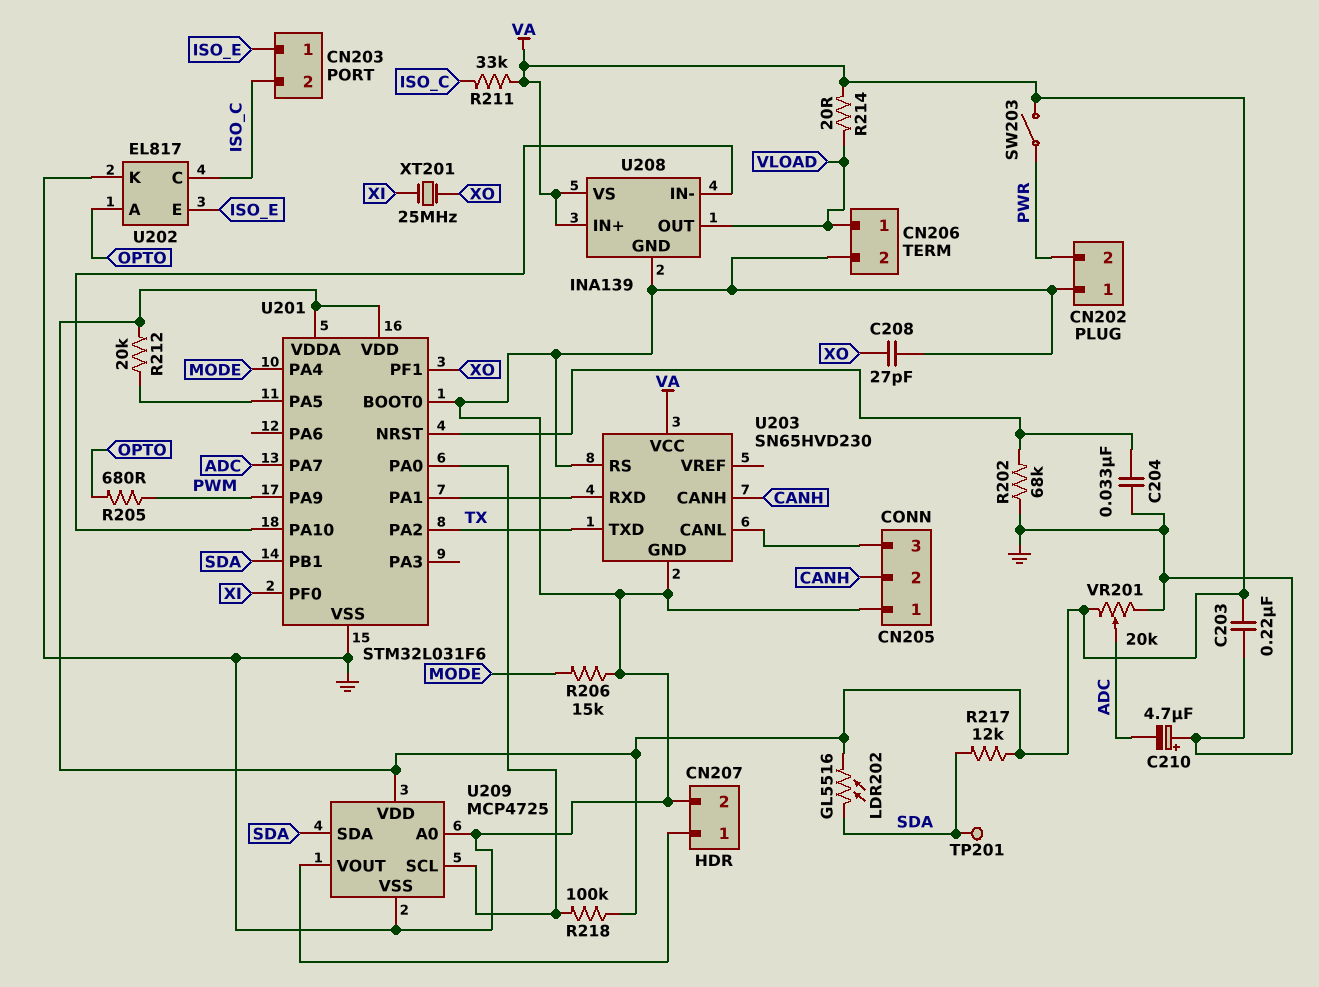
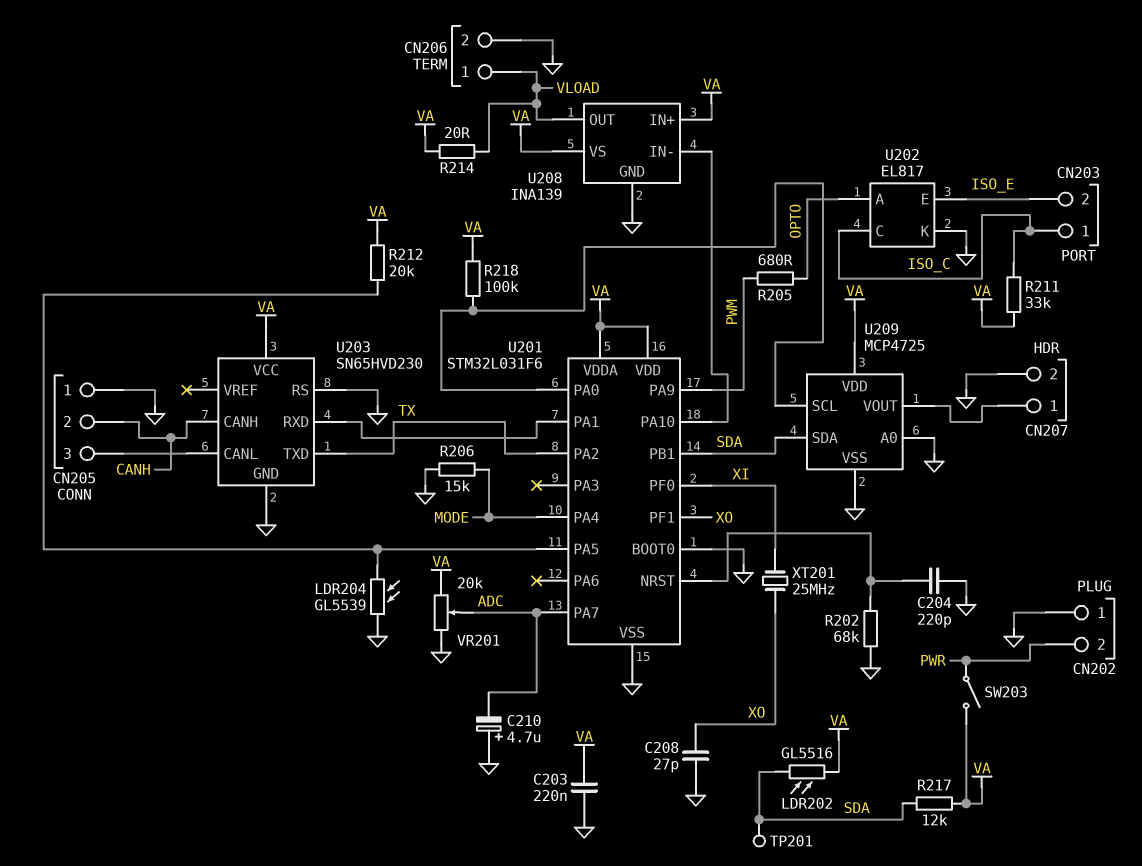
C204: 33nF (GND, U201/NRST) -> 220pF (GND, U201/NRST)
CN203 pin 1: ISO_E -> ISO_C
CN203 pin 2: ISO_C -> ISO_E
LDR204: none -> GL5539 (GND, U201/PA5)

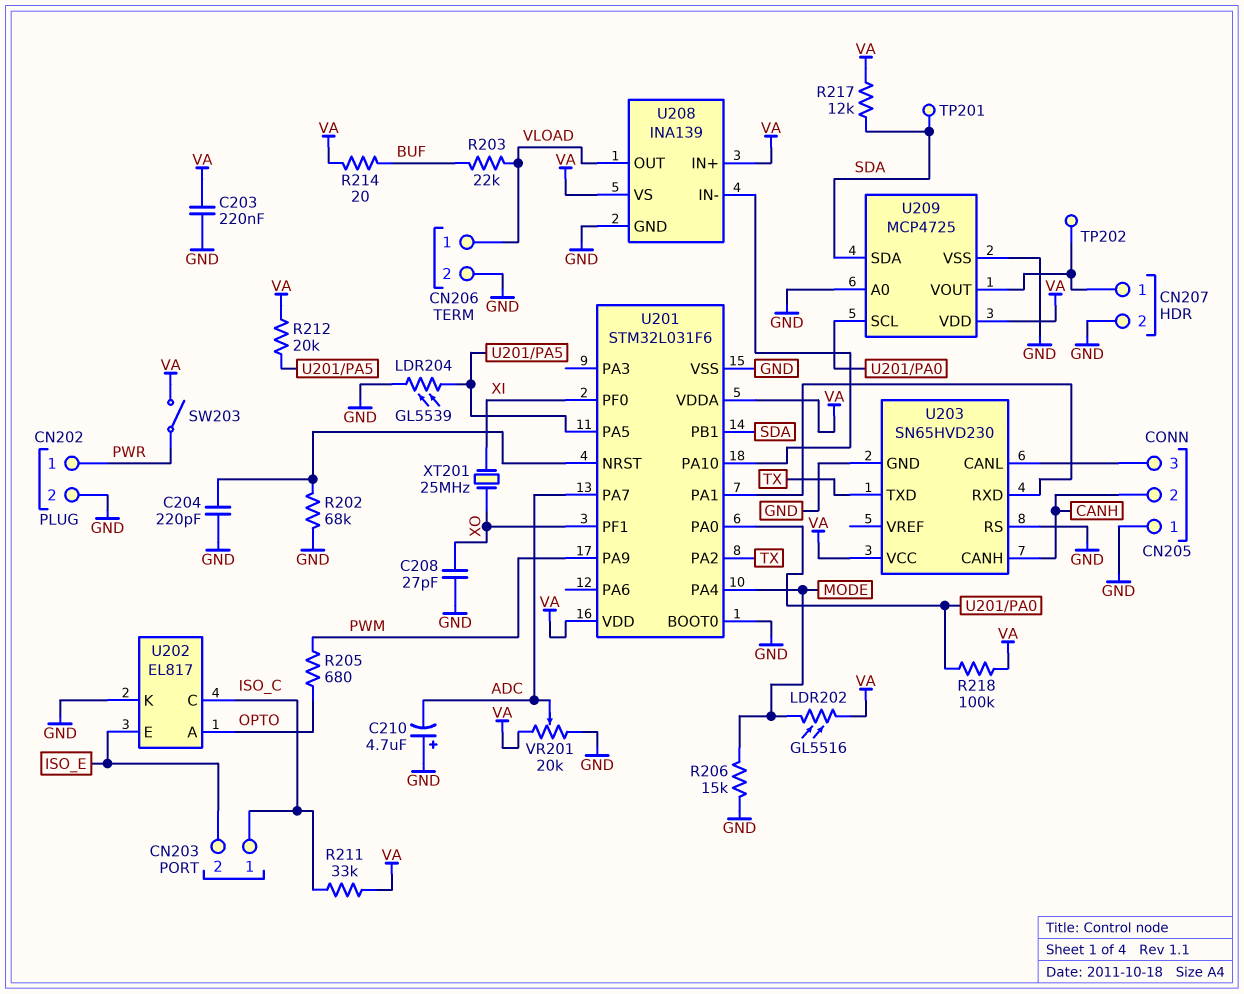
CN202 pin 1: GND -> PWR
CN202 pin 2: PWR -> GND
LDR202: GL5516 (SDA, VA) -> GL5516 (MODE, VA)
R203: none -> 22k (BUF, VLOAD)
R214: 20 (VA, VLOAD) -> 20 (BUF, VA)
TP202: none -> test point (CN207/1)

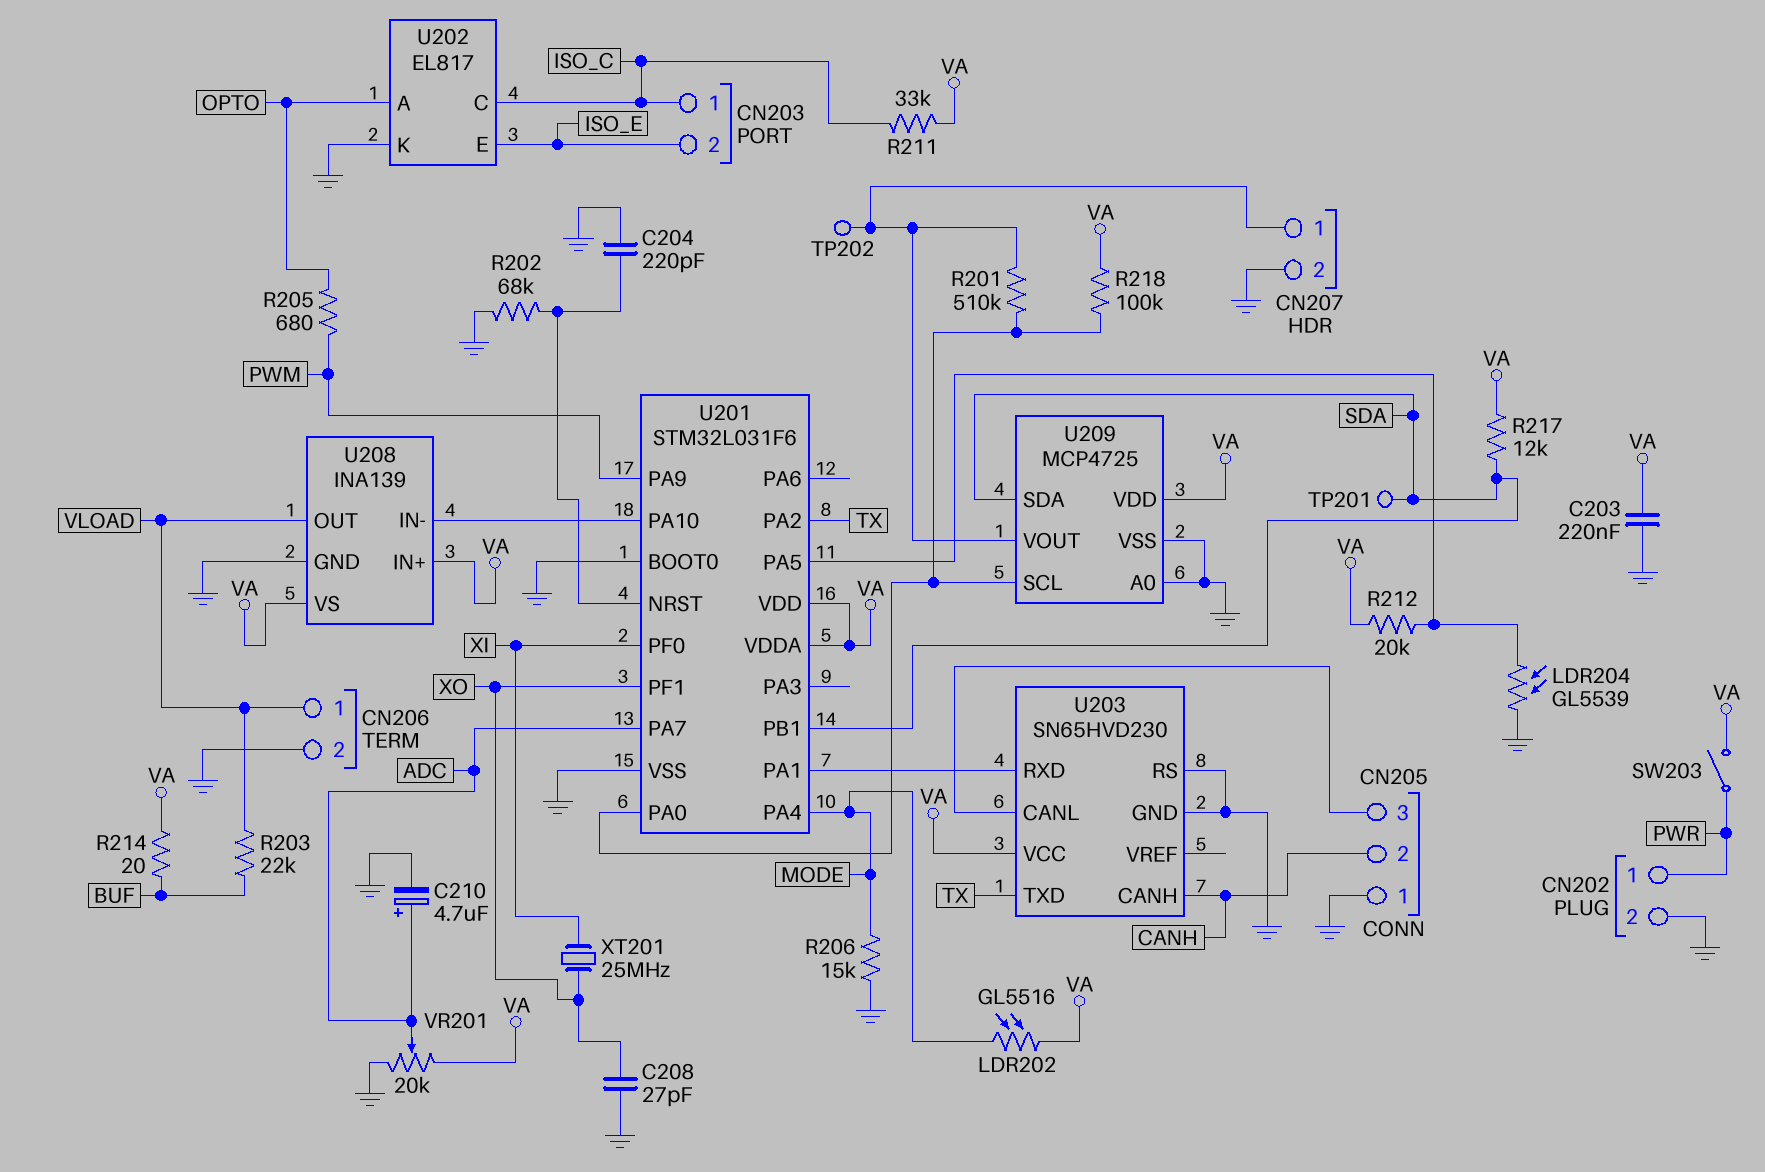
C210: 4.7uF (plus GND, minus ADC) -> 4.7uF (plus ADC, minus GND)
R201: none -> 510k (CN207/1, U201/PA0)

